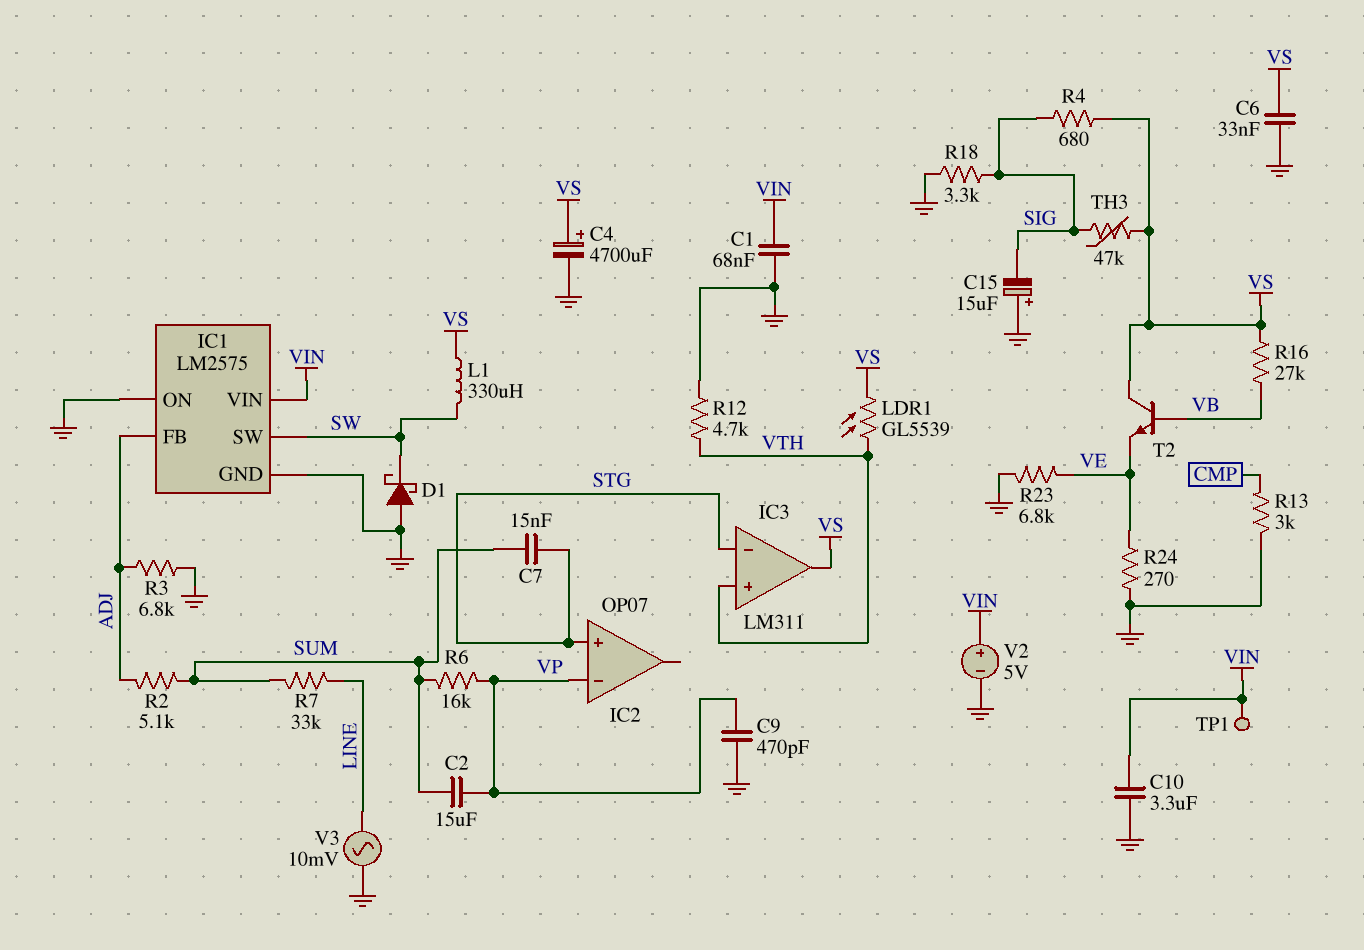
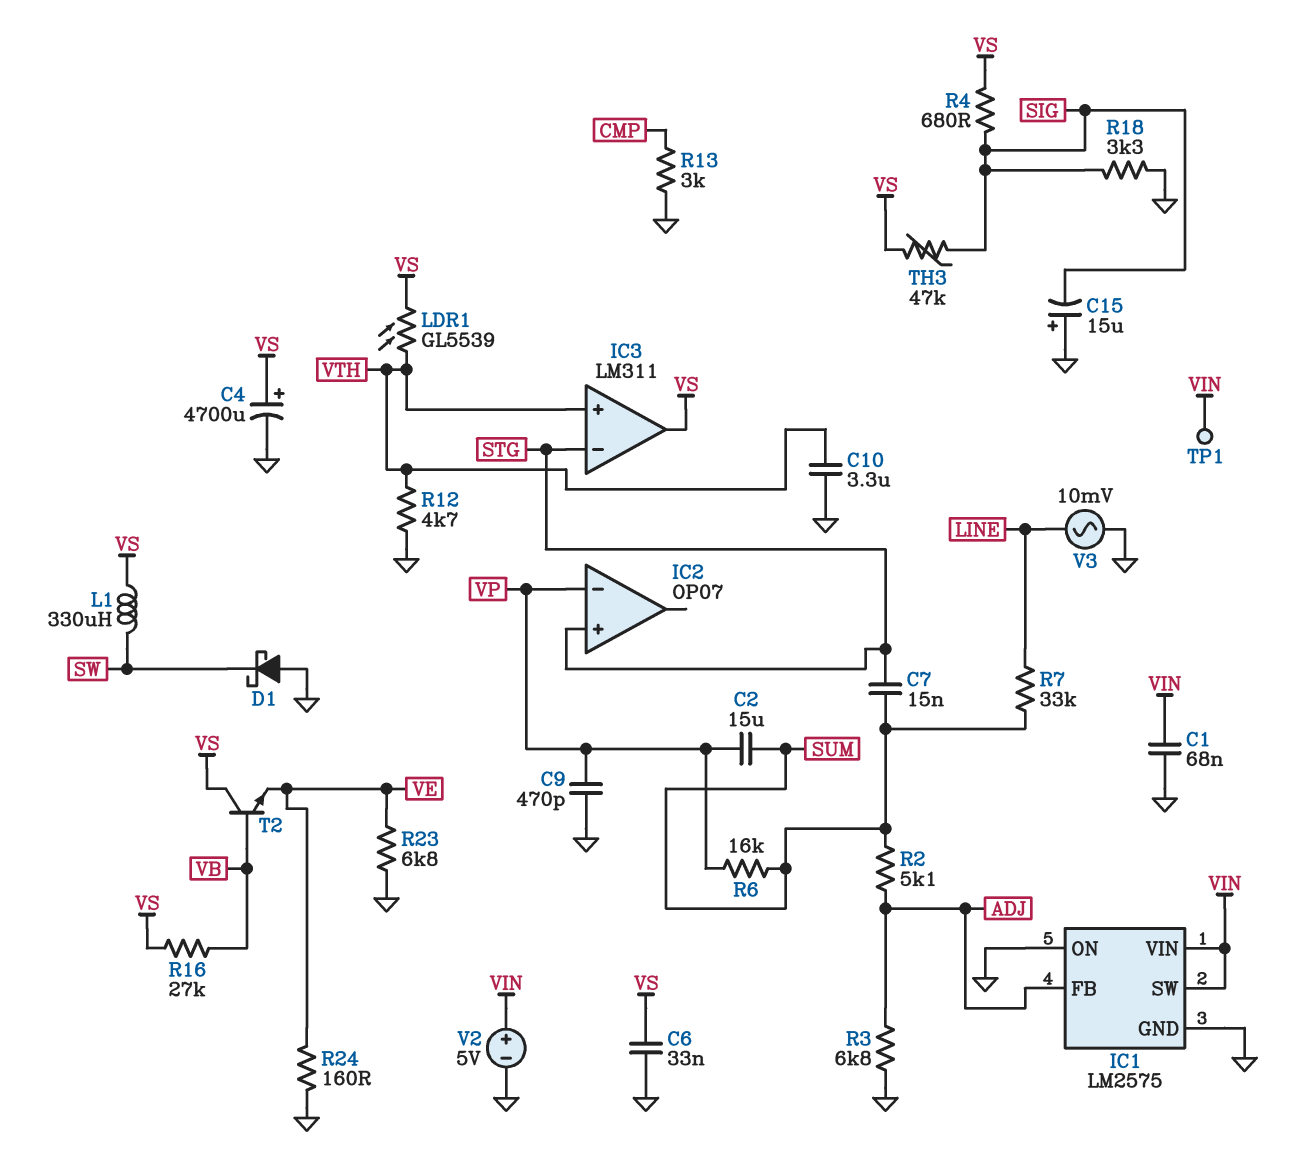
C10: 3.3uF (GND, VIN) -> 3.3uF (GND, VTH)
IC1 pin SW: SW -> VIN
R24: 270 (GND, VE) -> 160 (GND, VE)

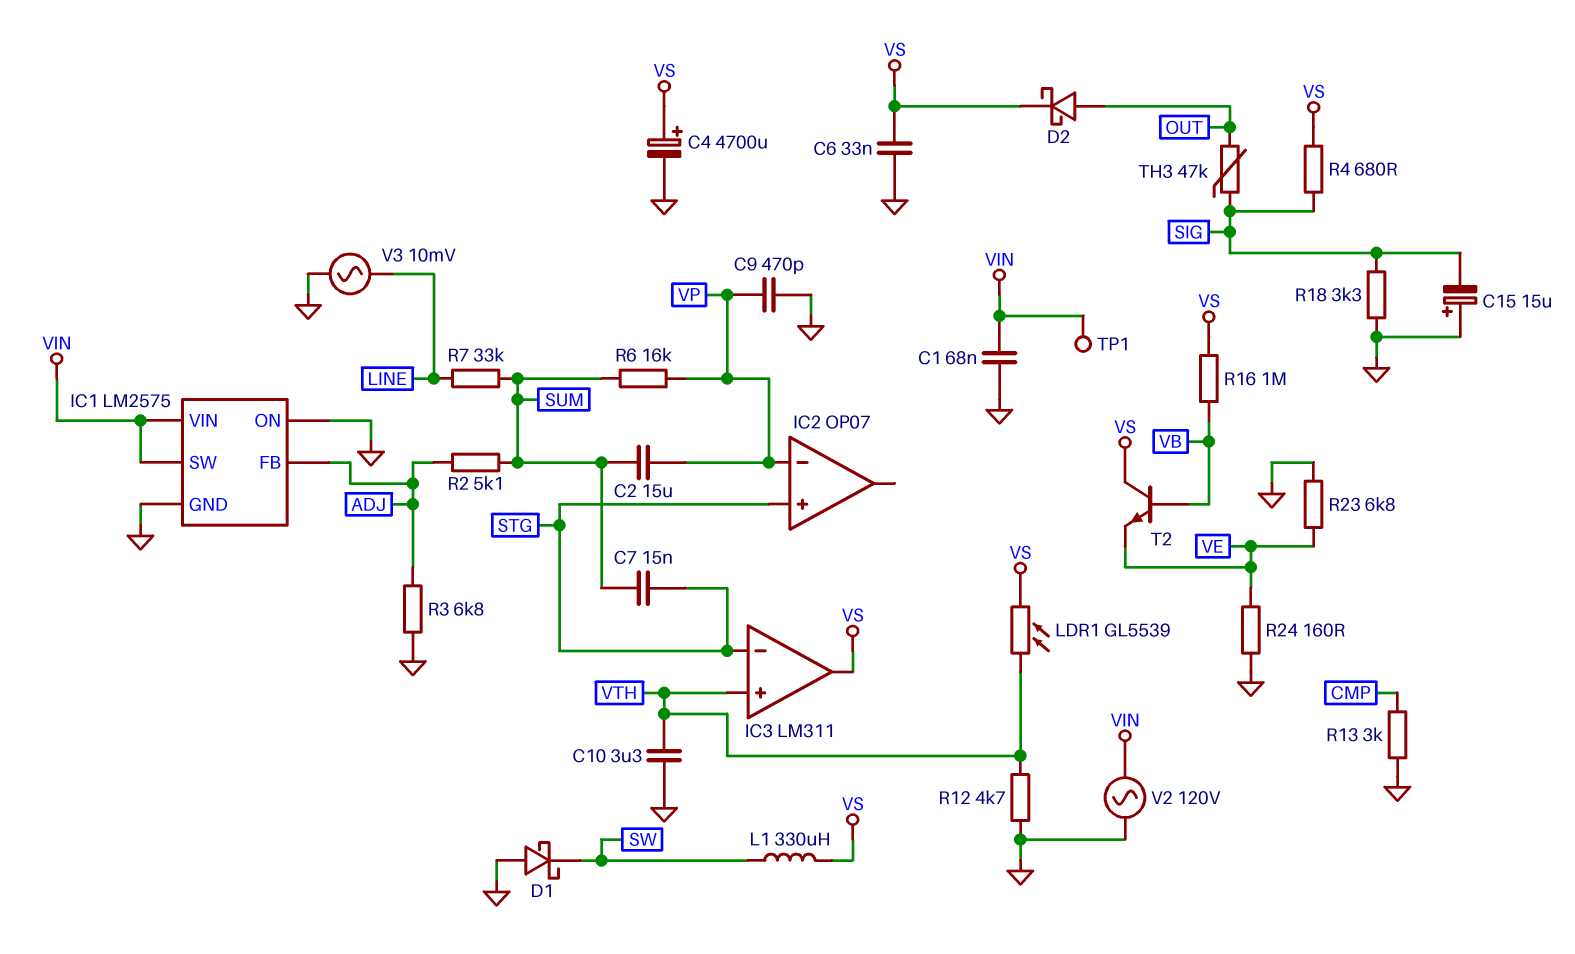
D2: none -> schottky (A OUT, K VS)
R16: 27k (VB, VS) -> 1M (VB, VS)
TH3: 47k (SIG, VS) -> 47k (OUT, SIG)
V2: 5V (plus VIN, minus GND) -> AC 120V (GND, VIN)

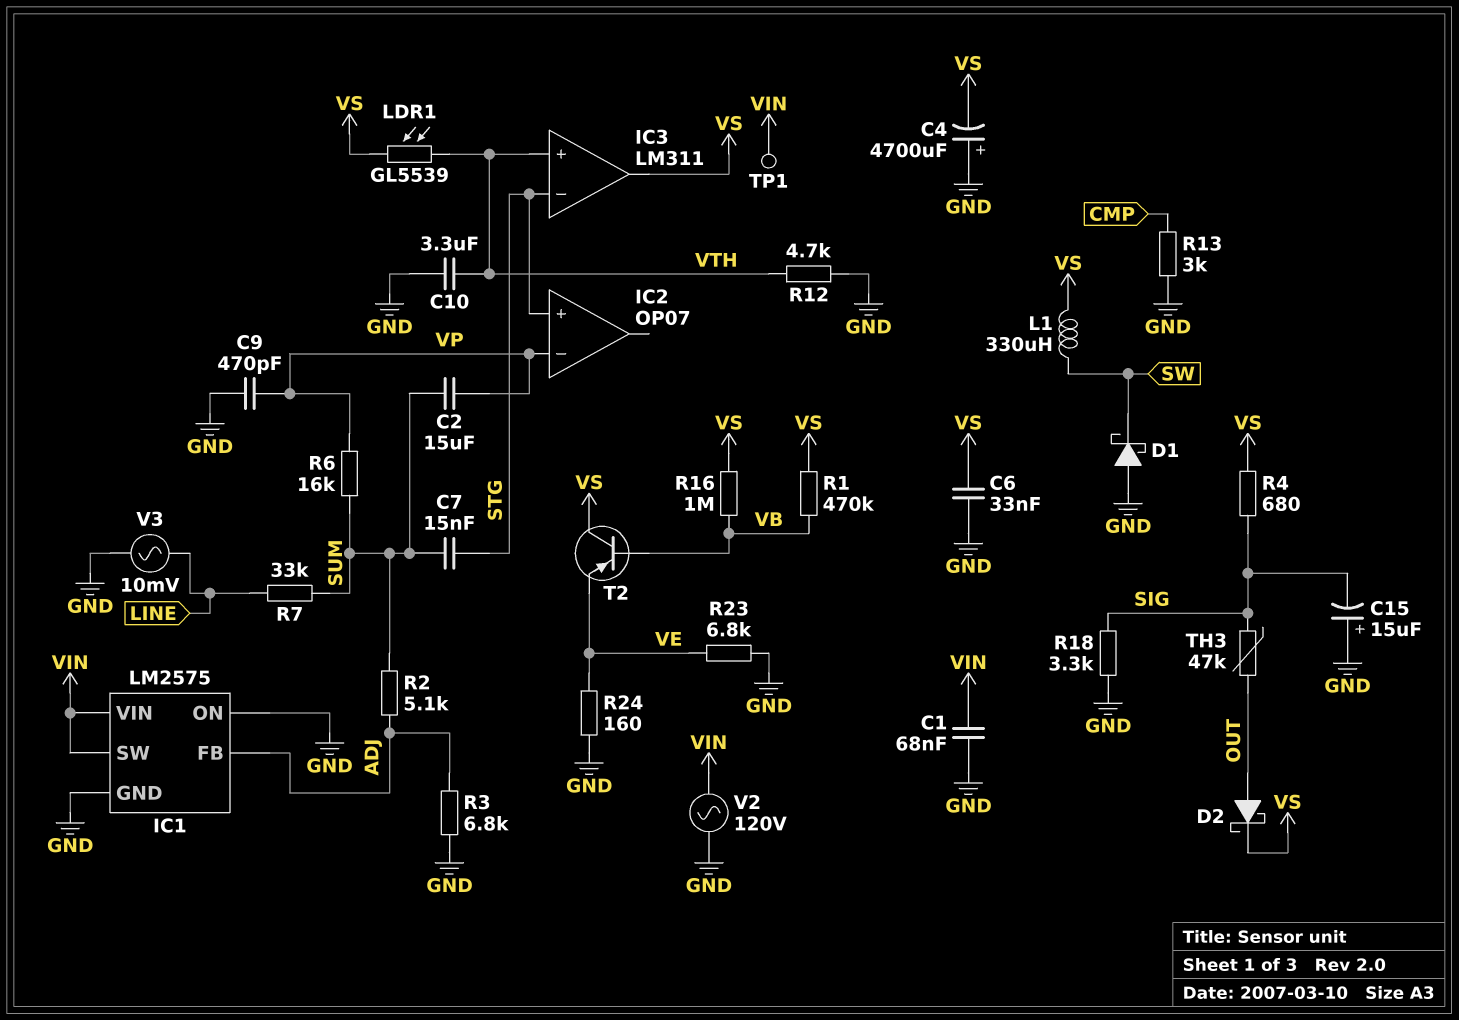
C4: 4700uF (plus VS, minus GND) -> 4700uF (plus GND, minus VS)
R1: none -> 470k (VB, VS)
T2: NPN (B VB, C VS, E VE) -> PNP (B VB, C VS, E VE)

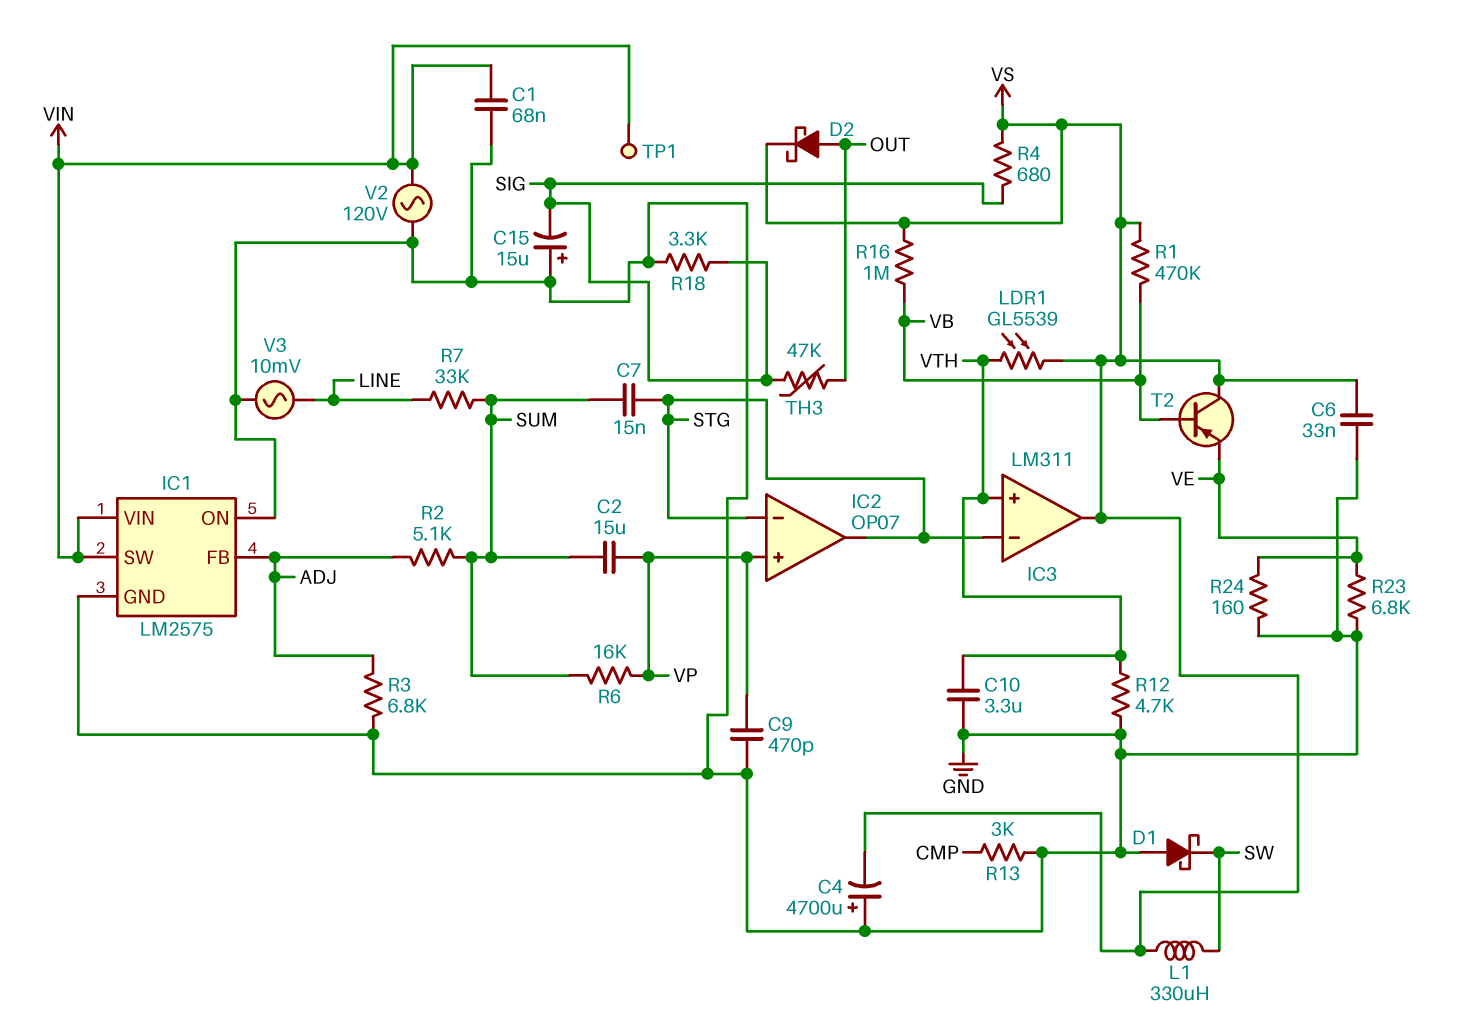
IC2 pin in+: STG -> VP
IC2 pin in-: VP -> STG
IC2 pin out: none -> STG

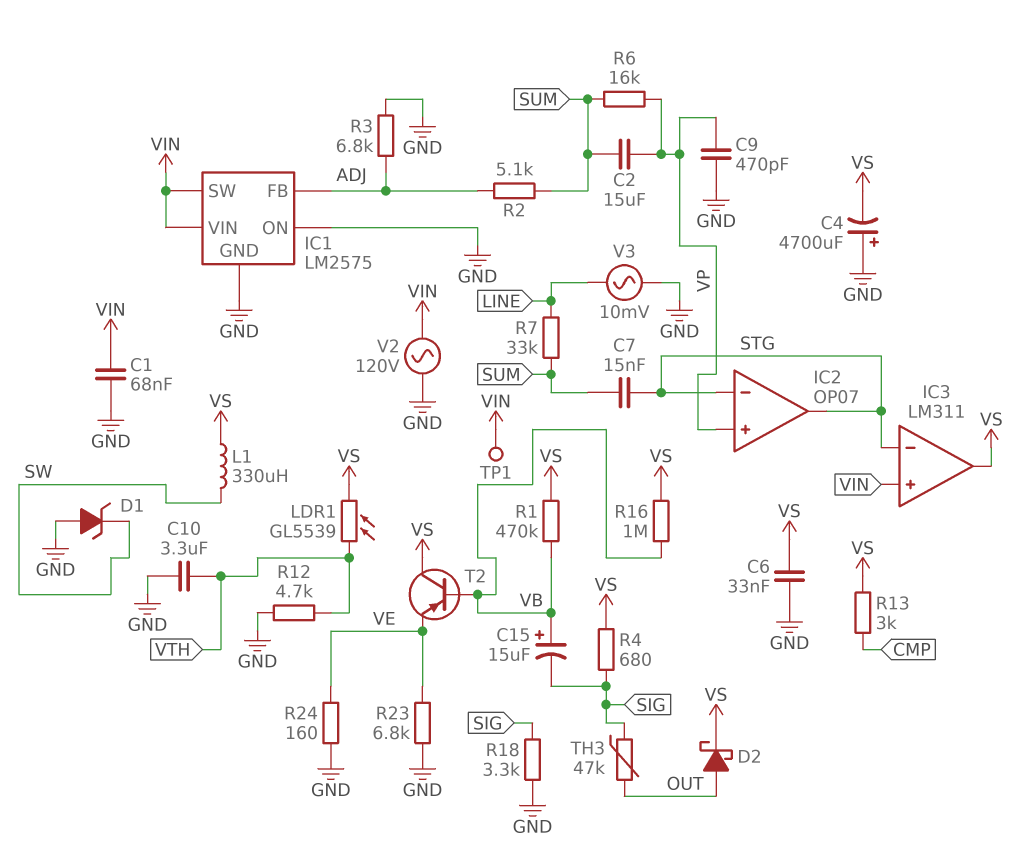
C15: 15uF (plus GND, minus SIG) -> 15uF (plus VB, minus SIG)
D1: schottky (A GND, K SW) -> zener (A GND, K SW)
IC3 pin in+: VTH -> VIN
R13: 3k (CMP, GND) -> 3k (CMP, VS)

